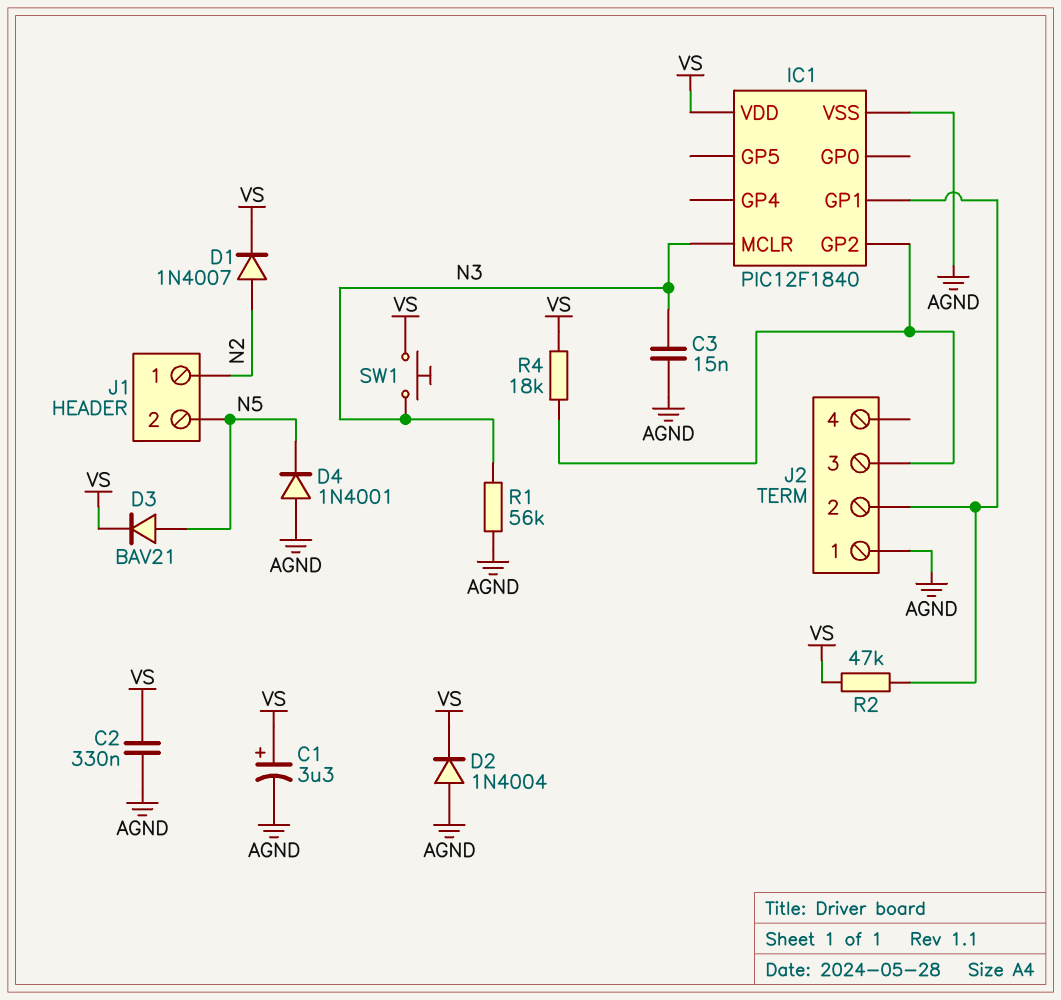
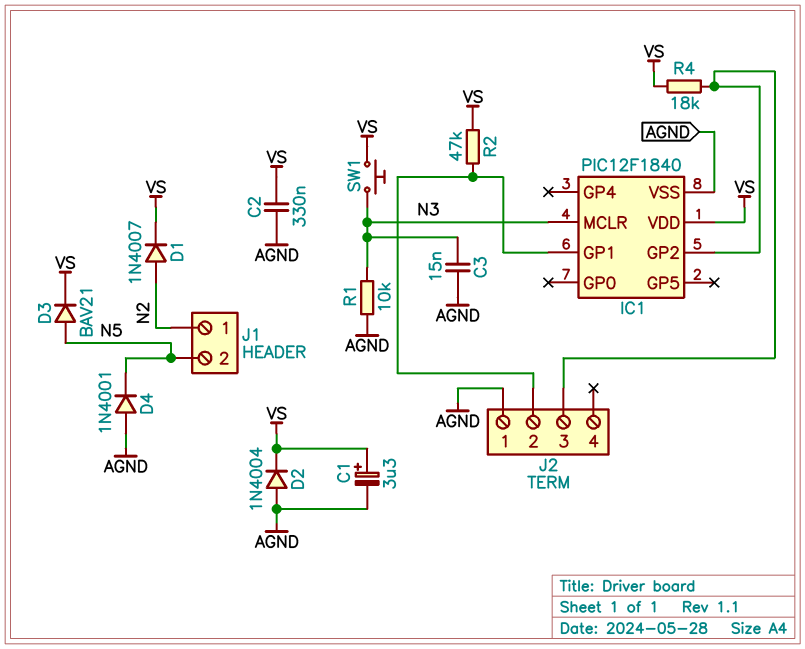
R1: 56k (AGND, N3) -> 10k (AGND, N3)

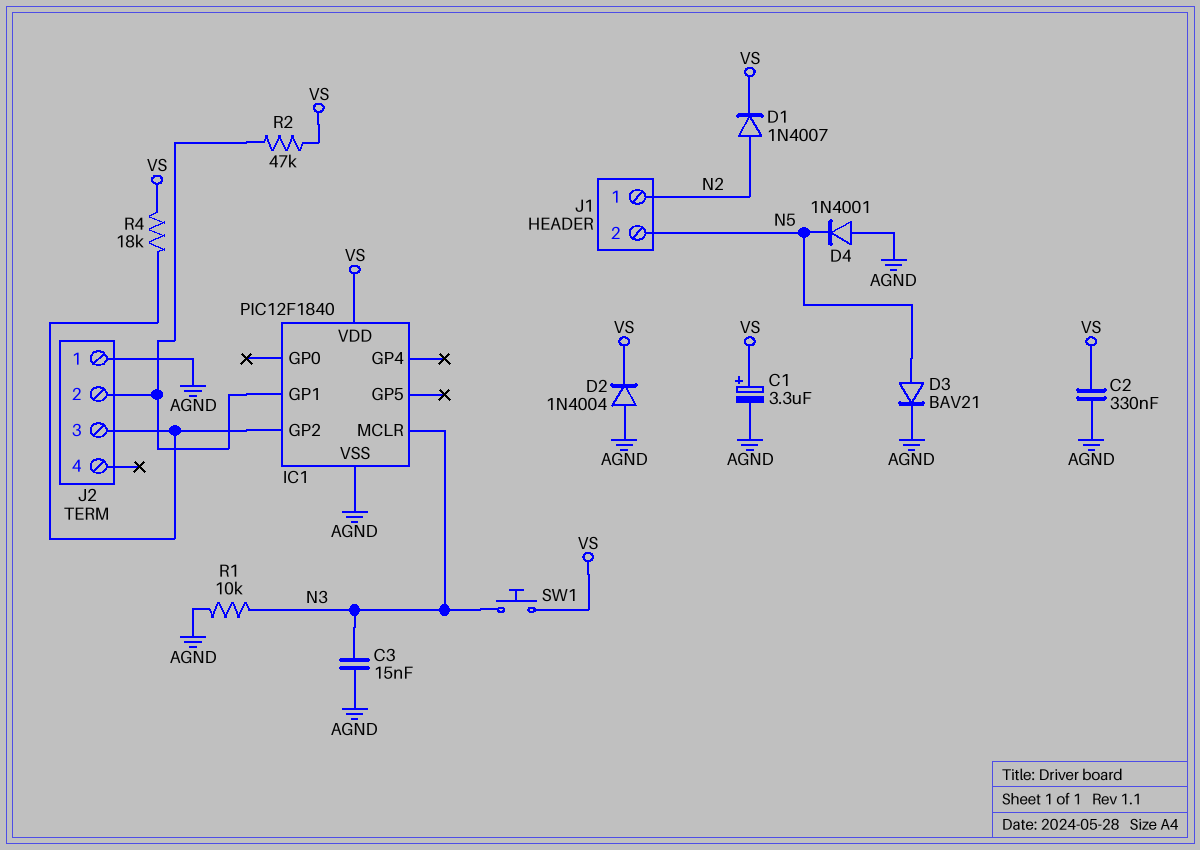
D3: diode BAV21 (A N5, K VS) -> diode BAV21 (A N5, K AGND)

